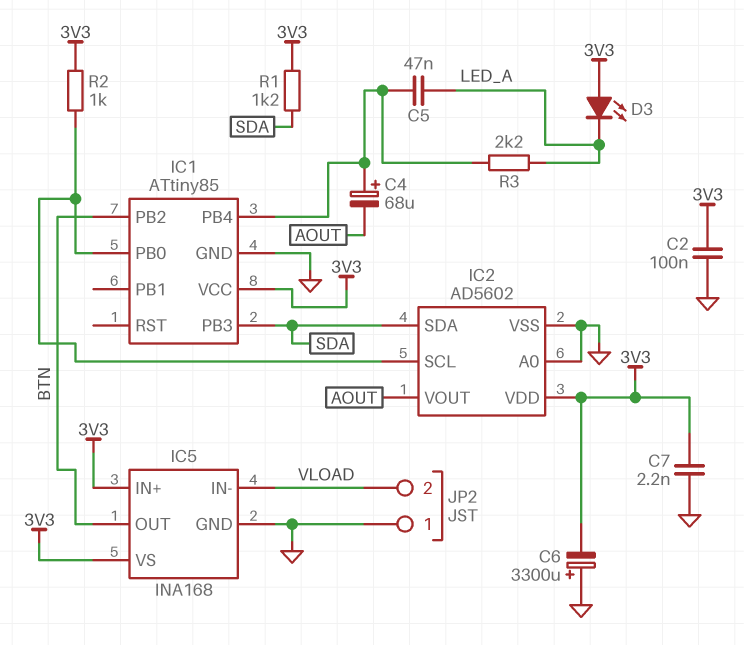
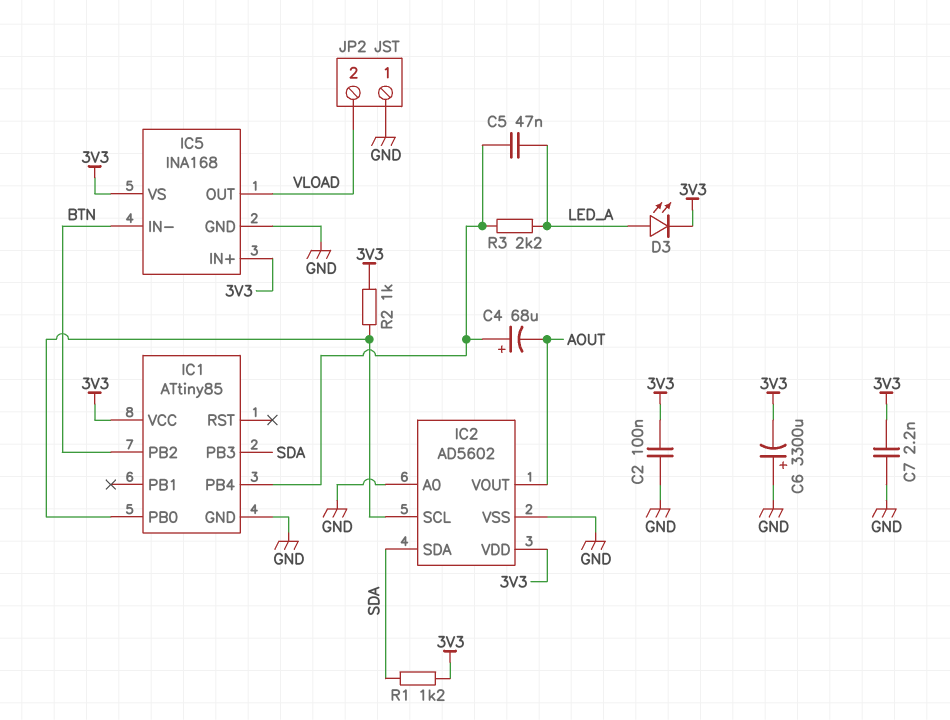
D3: LED (A 3V3, K LED_A) -> LED (A LED_A, K 3V3)
IC5 pin IN-: VLOAD -> BTN
IC5 pin OUT: BTN -> VLOAD

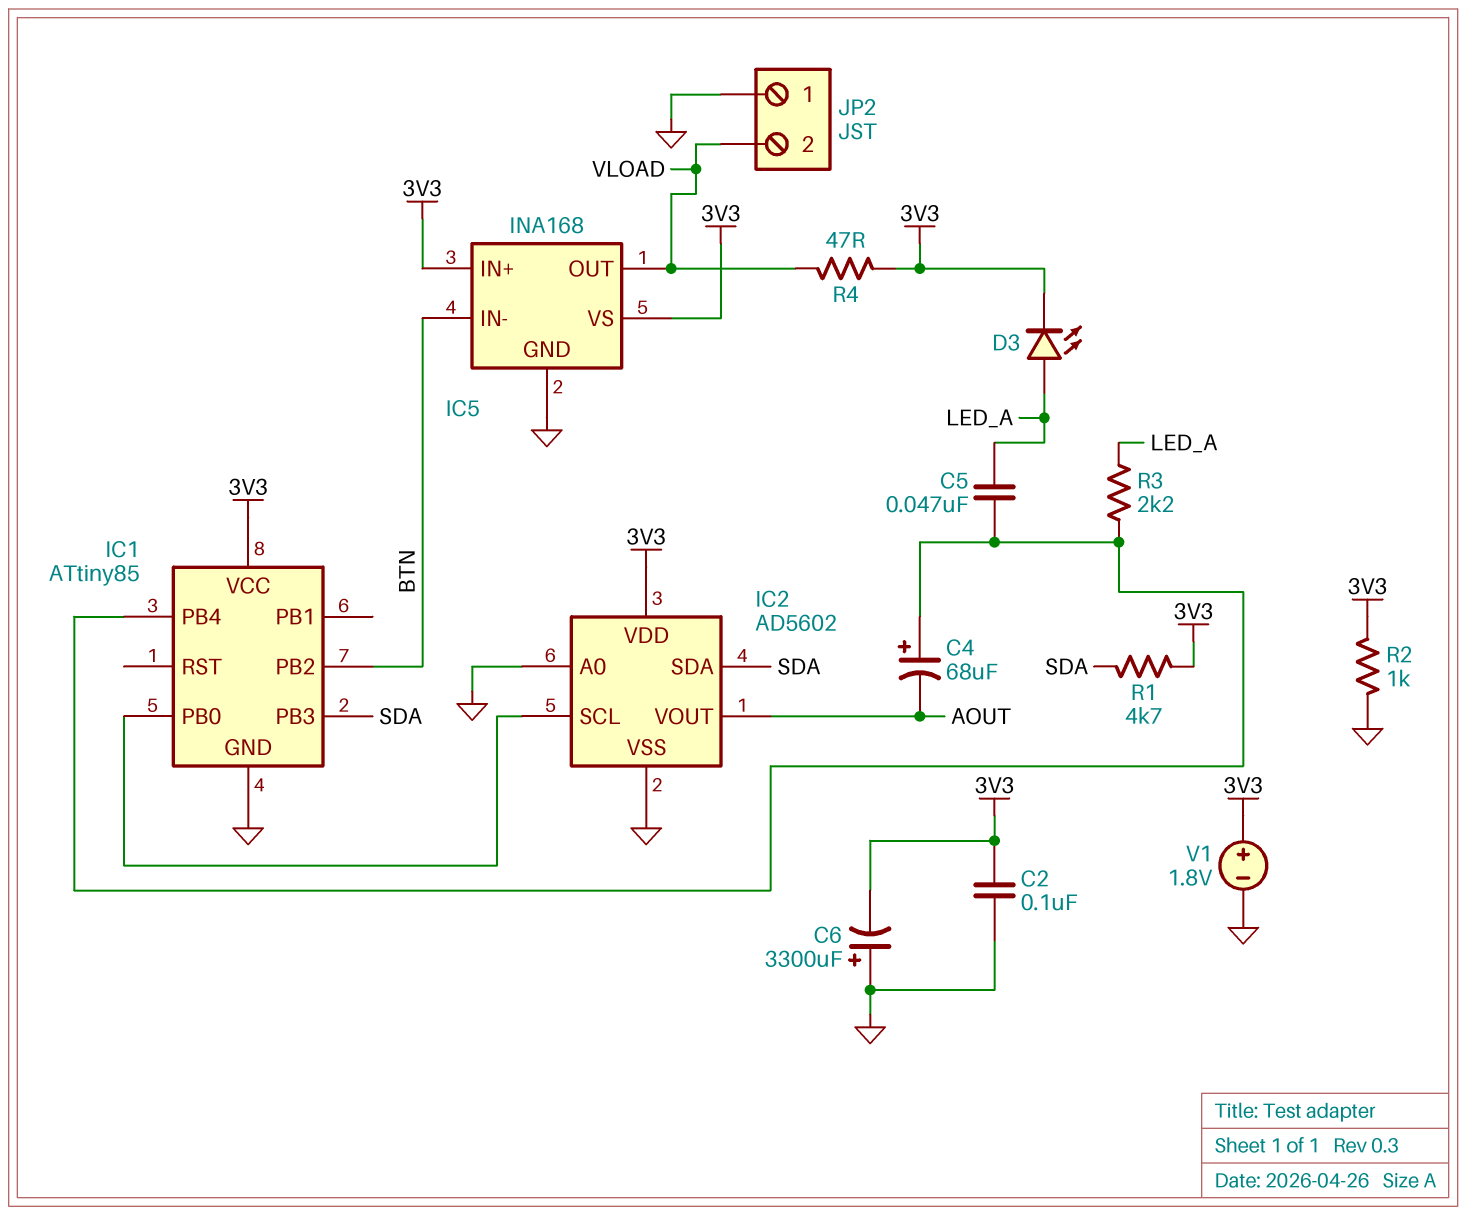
C7: 2.2nF (3V3, GND) -> none
R1: 1.2k (3V3, SDA) -> 4.7k (3V3, SDA)
R2: 1k (3V3, IC1/PB0) -> 1k (3V3, GND)
R4: none -> 47 (3V3, VLOAD)
V1: none -> 1.8V (plus 3V3, minus GND)

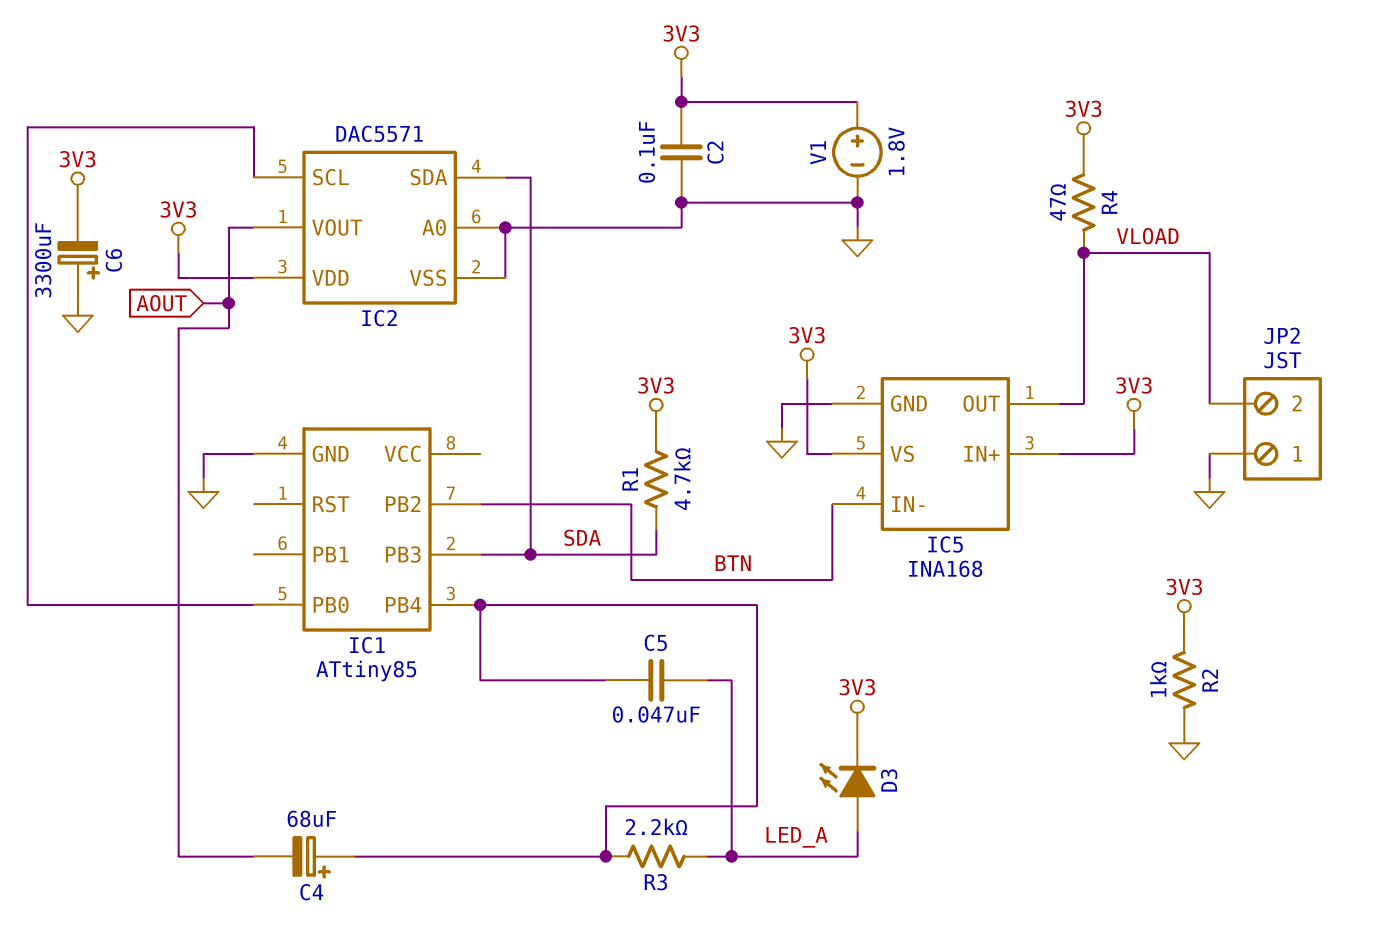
IC1 pin VCC: 3V3 -> none
IC2: AD5602 -> DAC5571

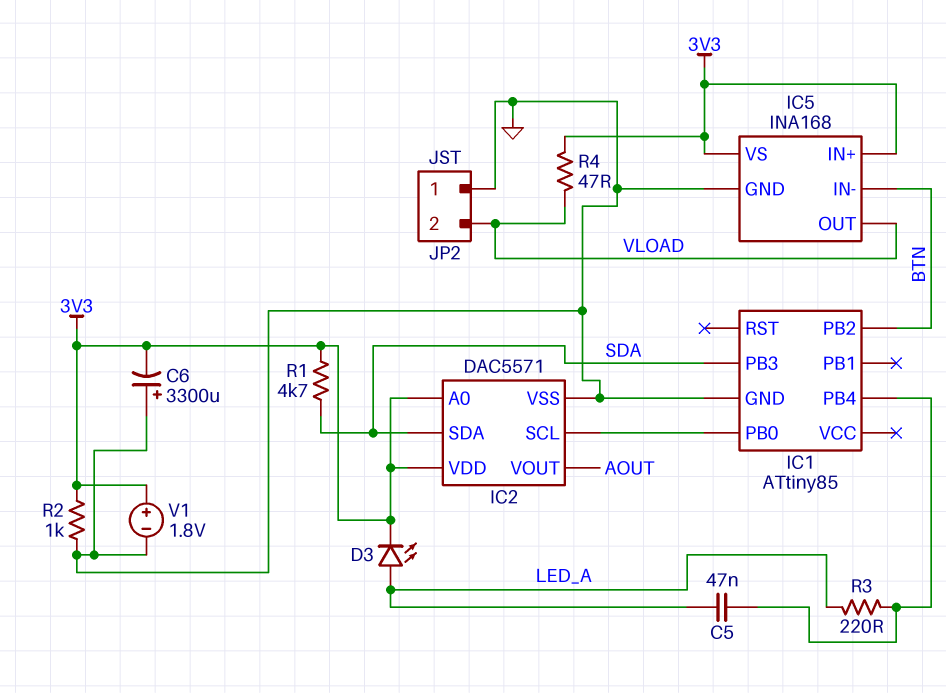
C2: 100nF (3V3, GND) -> none
C4: 68uF (plus IC1/PB4, minus AOUT) -> none
IC2 pin A0: GND -> 3V3
R3: 2.2k (IC1/PB4, LED_A) -> 220 (IC1/PB4, LED_A)

